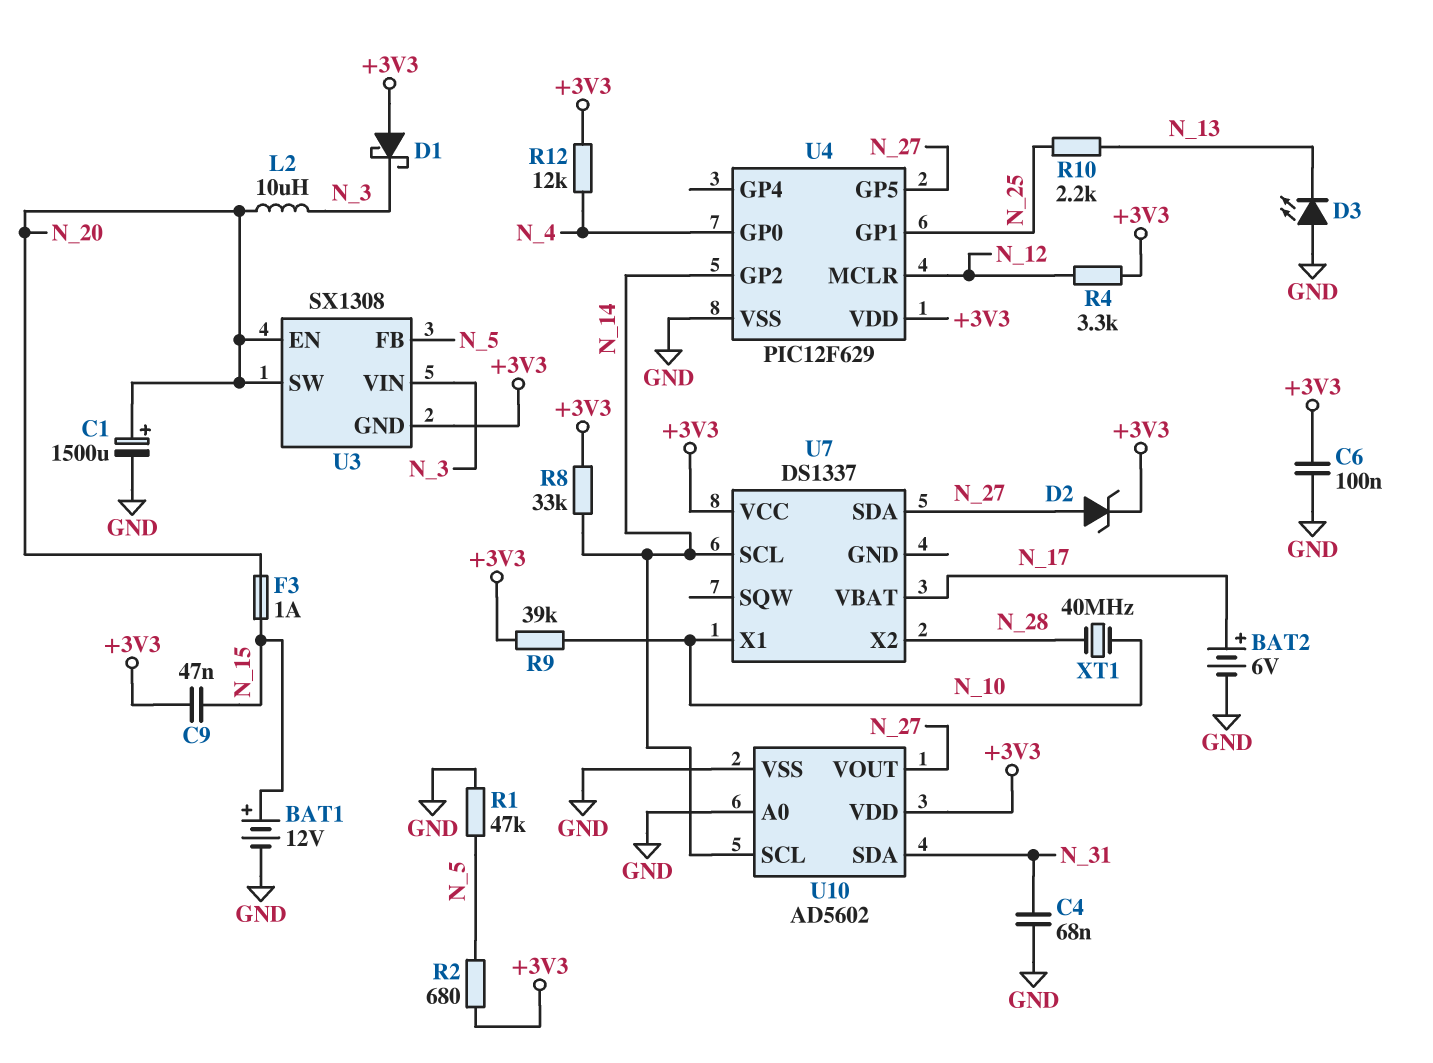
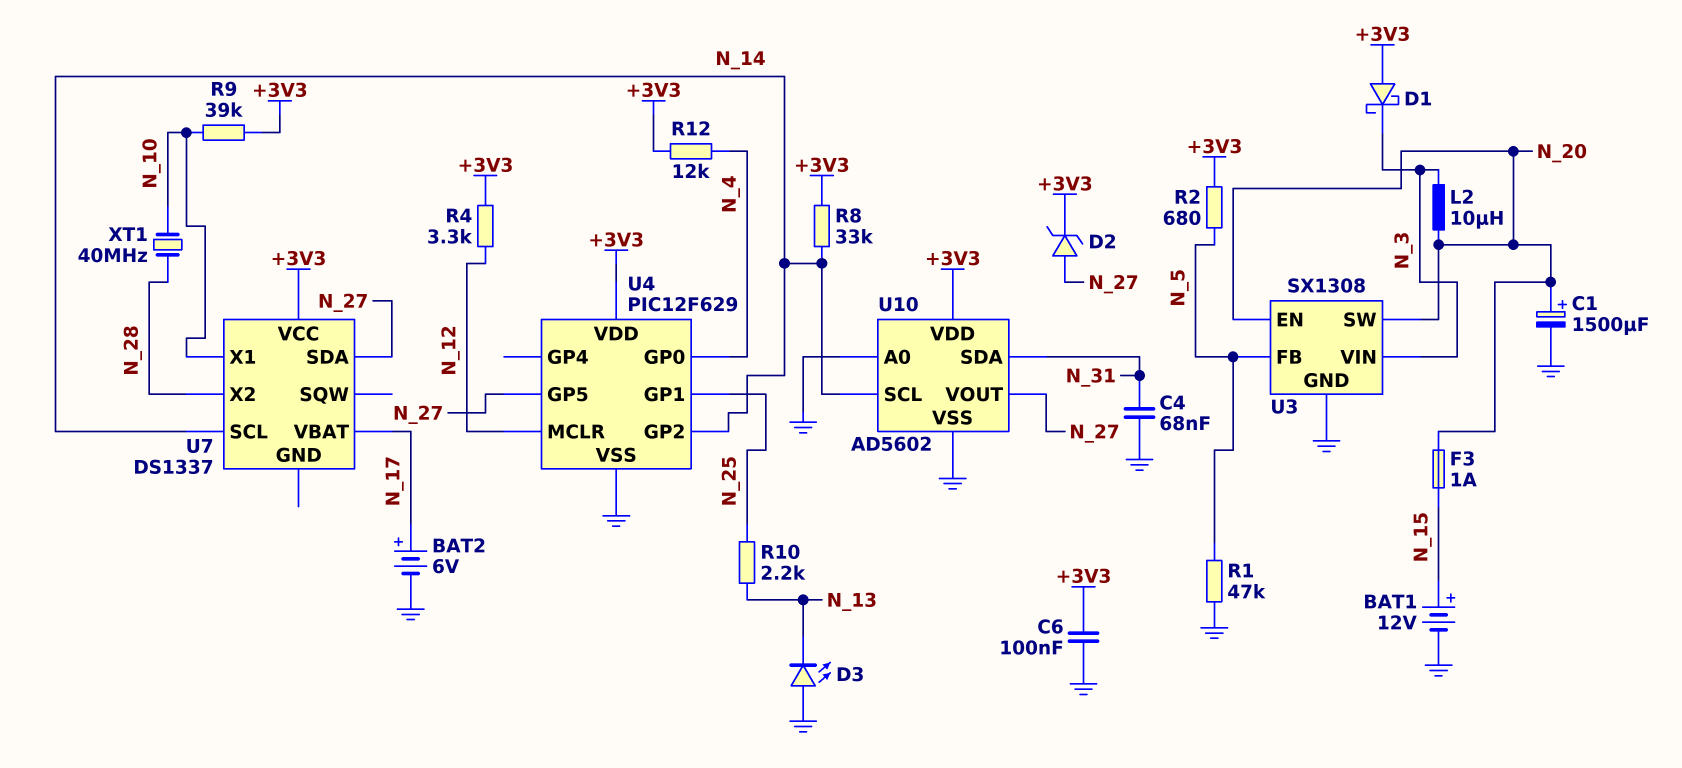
C9: 47nF (+3V3, N_15) -> none
U3 pin GND: +3V3 -> GND

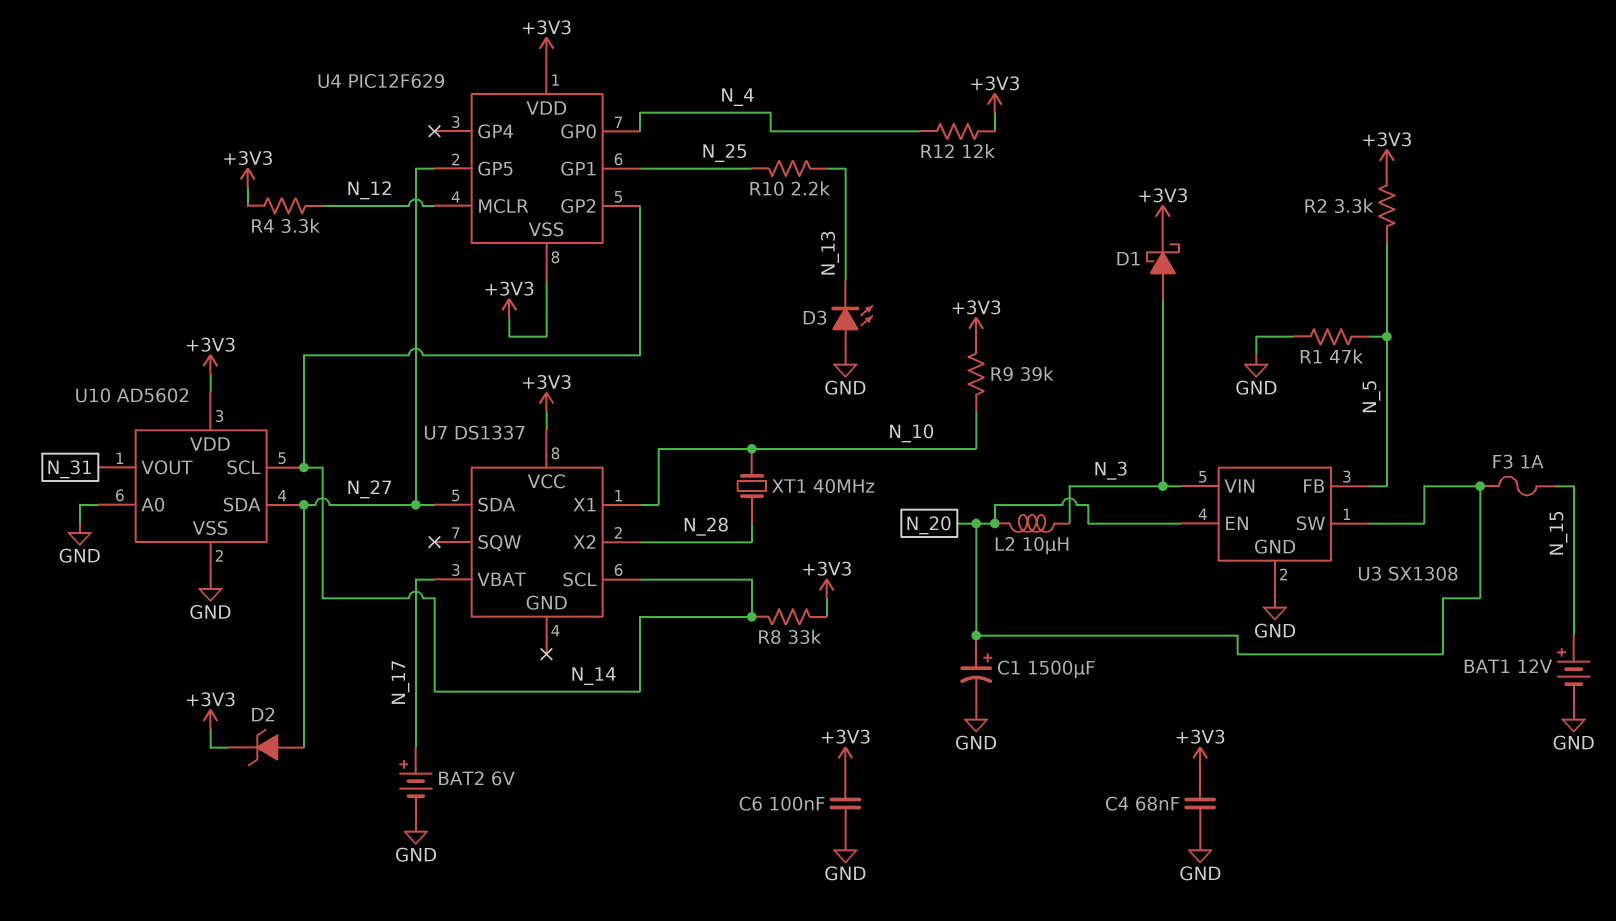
C4: 68nF (GND, N_31) -> 68nF (+3V3, GND)
D1: schottky (A +3V3, K N_3) -> schottky (A N_3, K +3V3)
R2: 680 (+3V3, N_5) -> 3.3k (+3V3, N_5)
U4 pin VSS: GND -> +3V3
U10 pin SDA: N_31 -> N_27
U10 pin VOUT: N_27 -> N_31

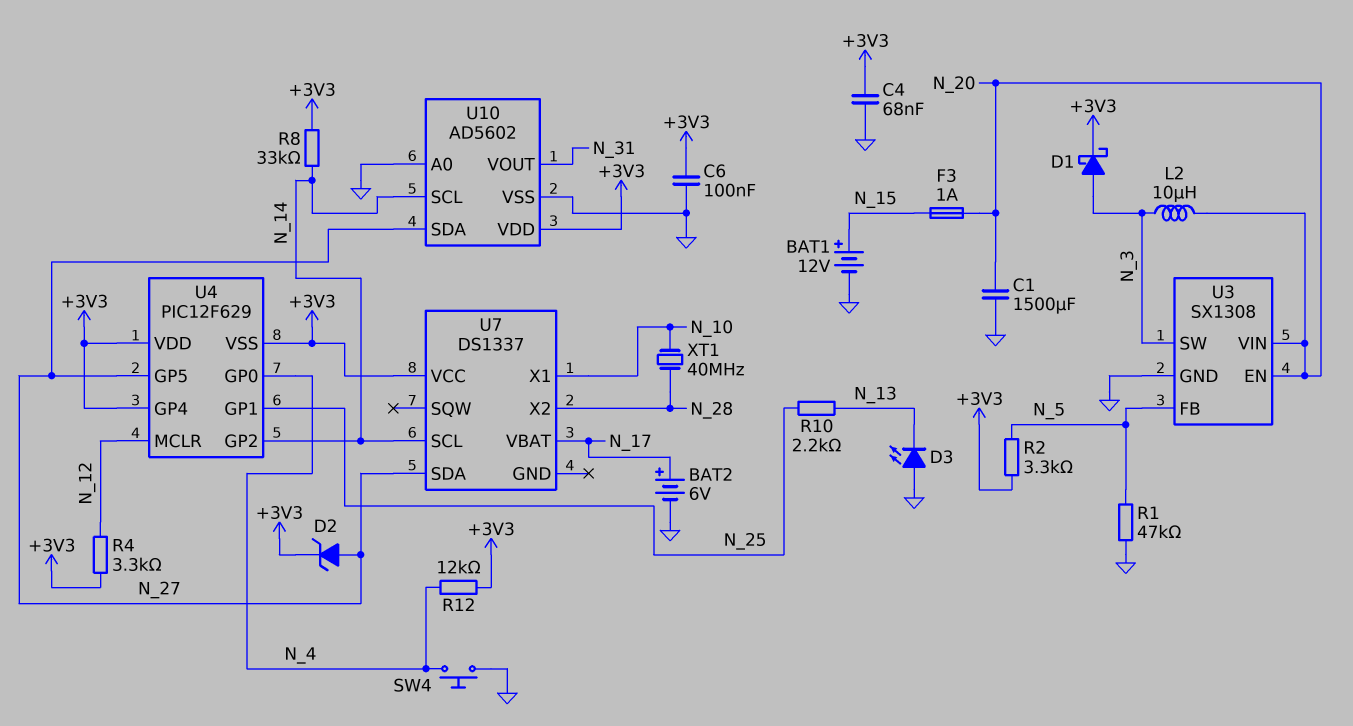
C1: 1500uF (plus N_20, minus GND) -> 1500uF (GND, N_20)
R9: 39k (+3V3, N_10) -> none
SW4: none -> button (GND, N_4)
U3 pin SW: N_20 -> N_3
U3 pin VIN: N_3 -> N_20
U4 pin GP4: none -> +3V3

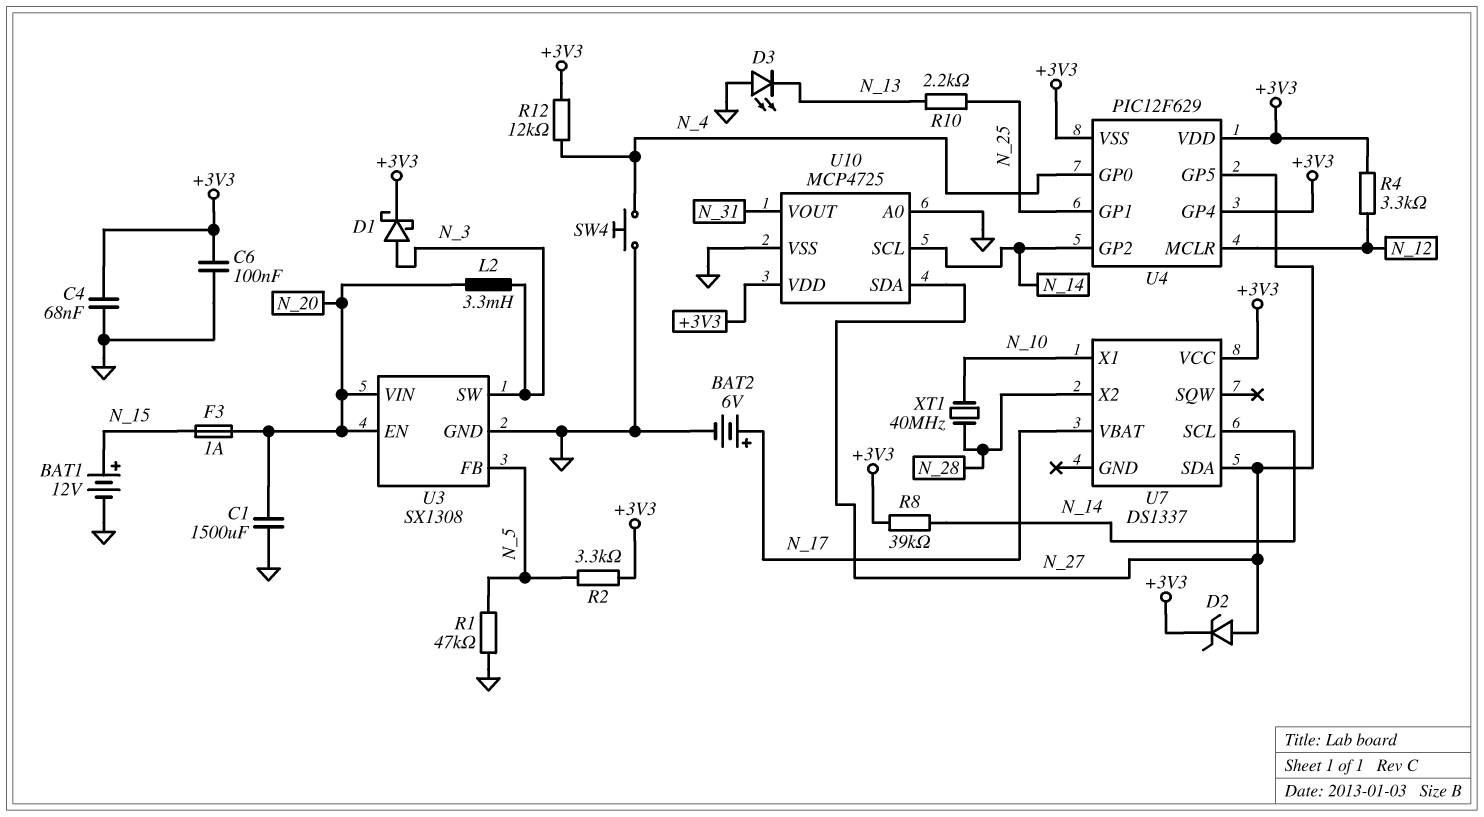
L2: 10uH (N_3, N_20) -> 3.3mH (N_3, N_20)
R8: 33k (+3V3, N_14) -> 39k (+3V3, N_14)
U10: AD5602 -> MCP4725

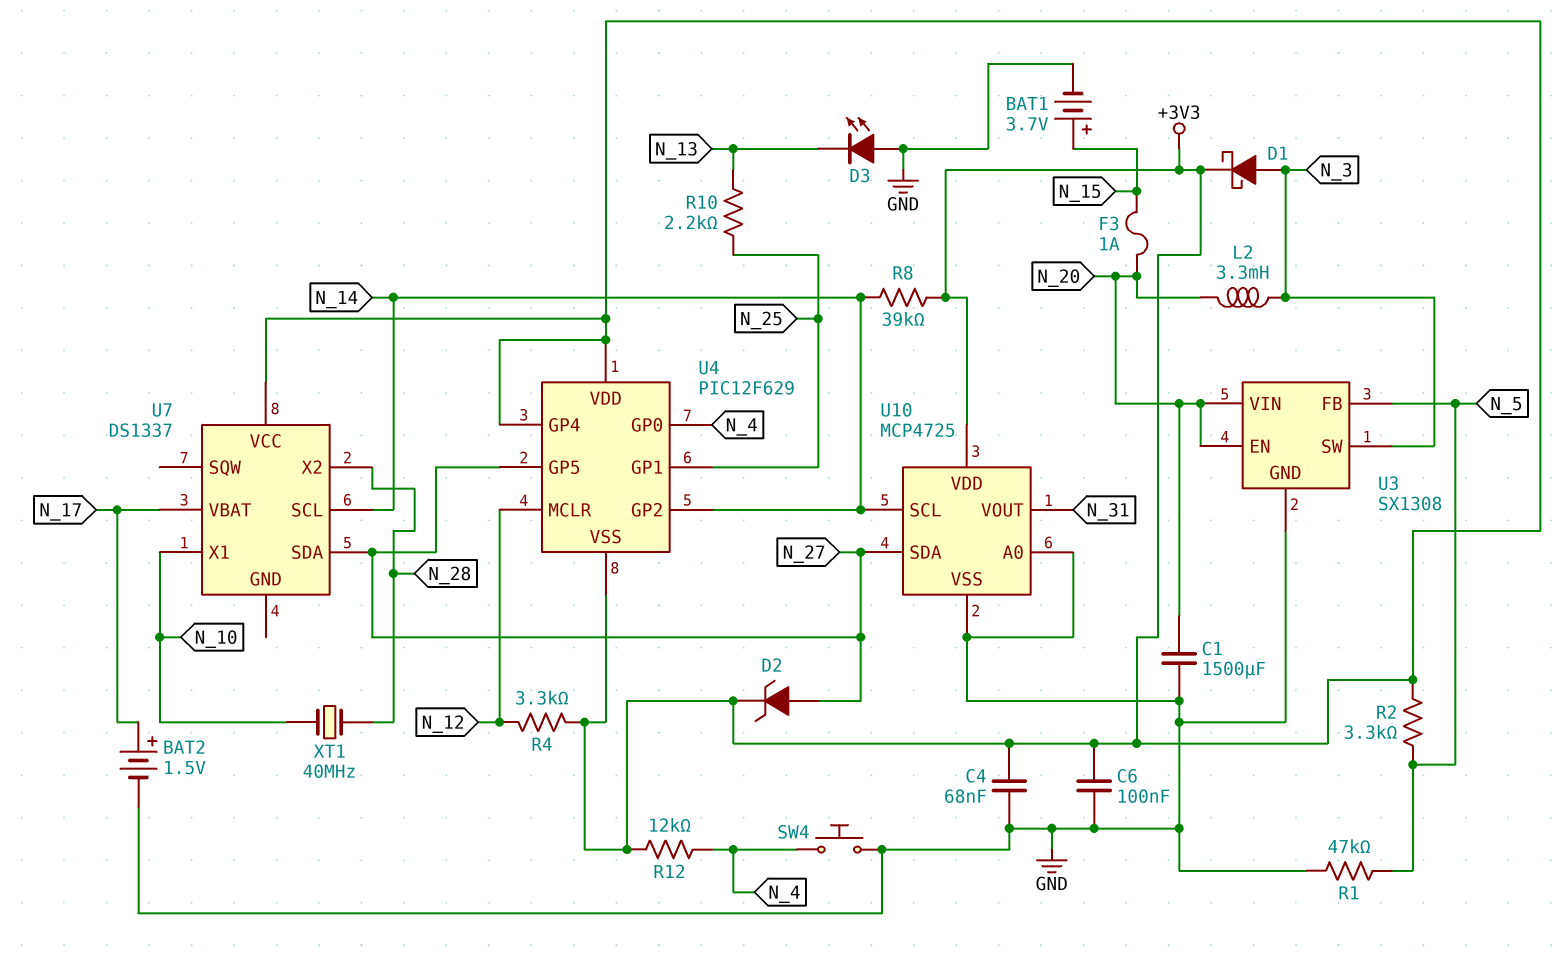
BAT1: 12V (plus N_15, minus GND) -> 3.7V (plus N_15, minus GND)
BAT2: 6V (plus N_17, minus GND) -> 1.5V (plus N_17, minus GND)

